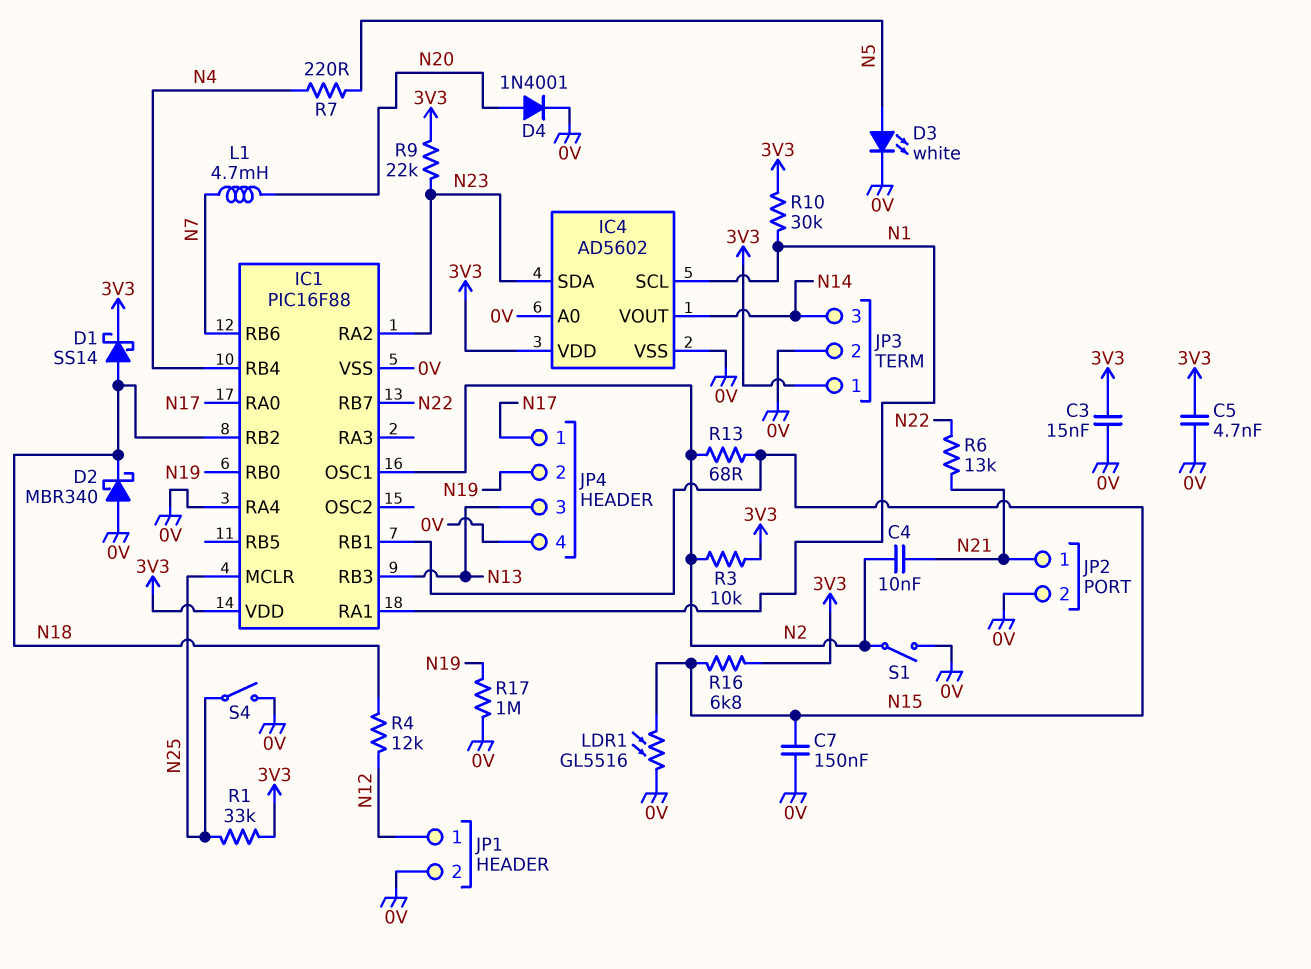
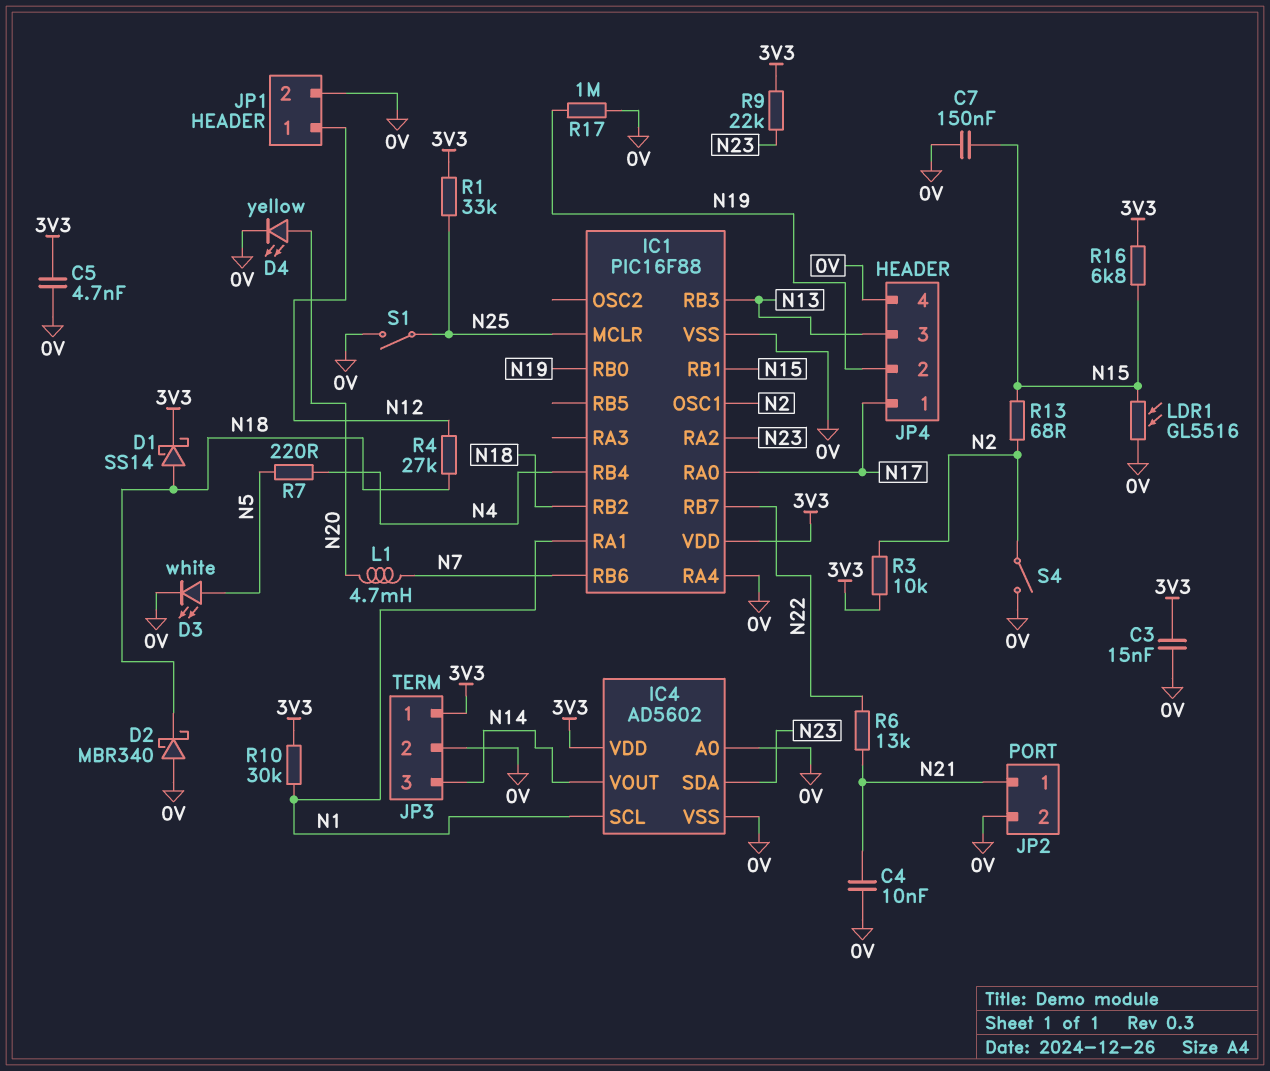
C4: 10nF (N2, N21) -> 10nF (0V, N21)
D4: diode 1N4001 (A N20, K 0V) -> LED yellow (A N20, K 0V)
R4: 12k (N12, N18) -> 27k (N12, N18)
S1: switch (0V, N2) -> switch (0V, N25)
S4: switch (0V, N25) -> switch (0V, N2)

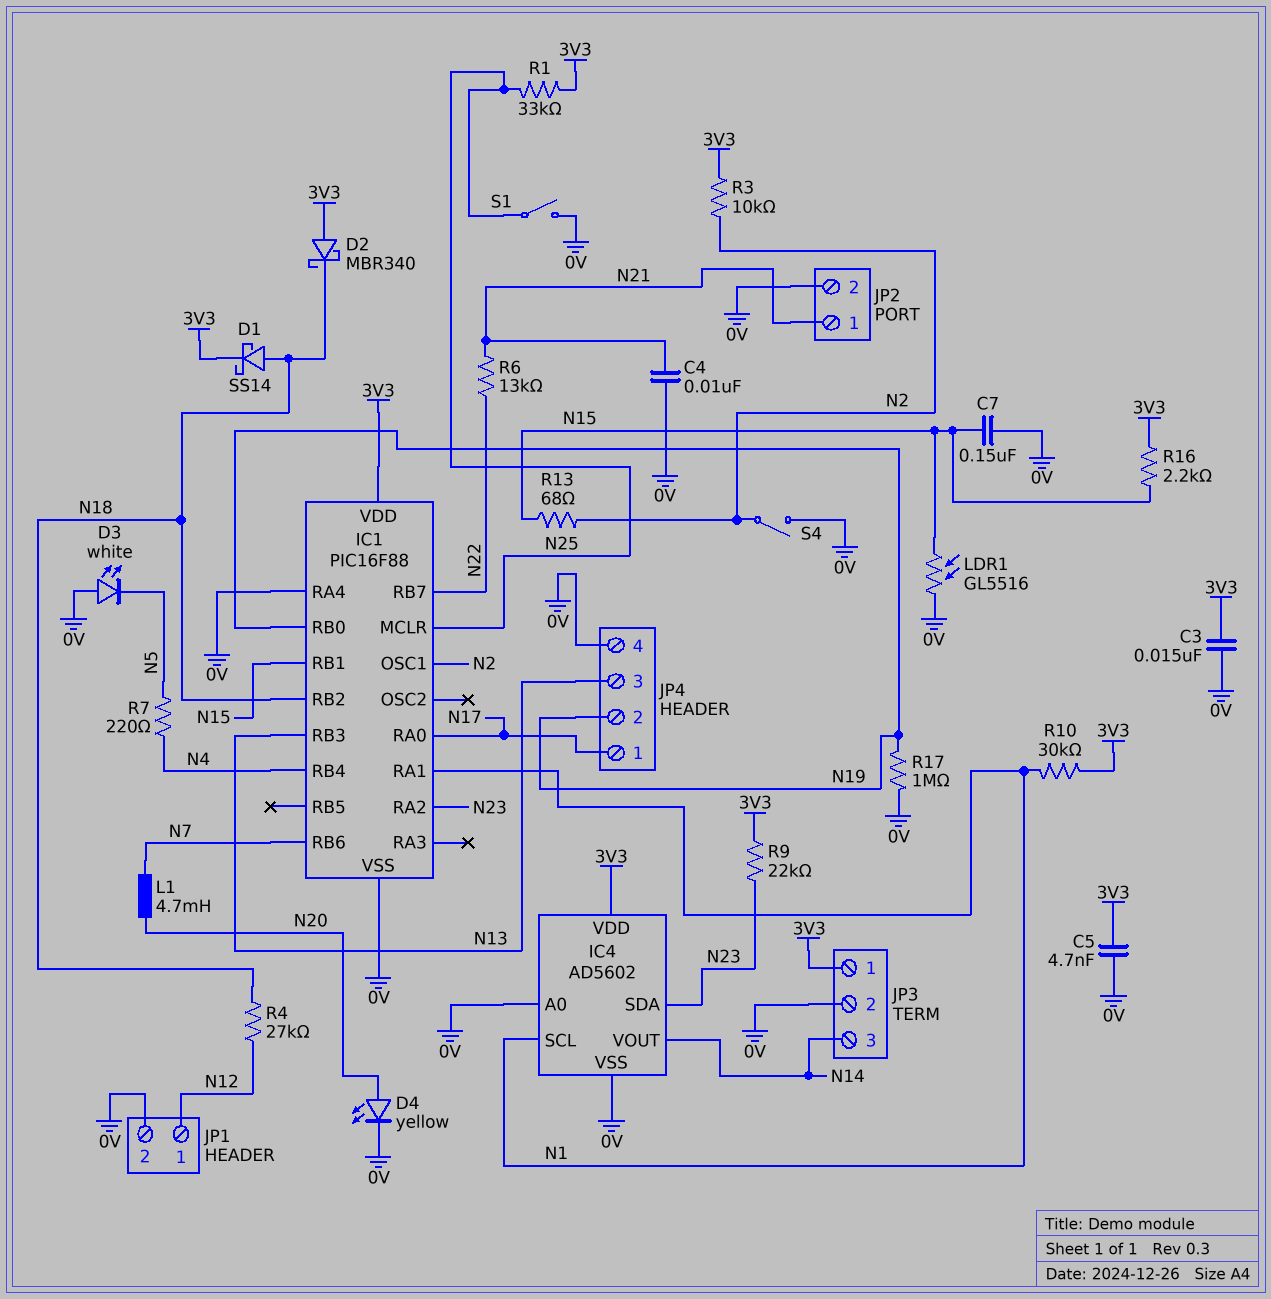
D2: schottky MBR340 (A 0V, K N18) -> schottky MBR340 (A 3V3, K N18)
D3: LED white (A N5, K 0V) -> LED white (A 0V, K N5)
R16: 6.8k (3V3, N15) -> 2.2k (3V3, N15)

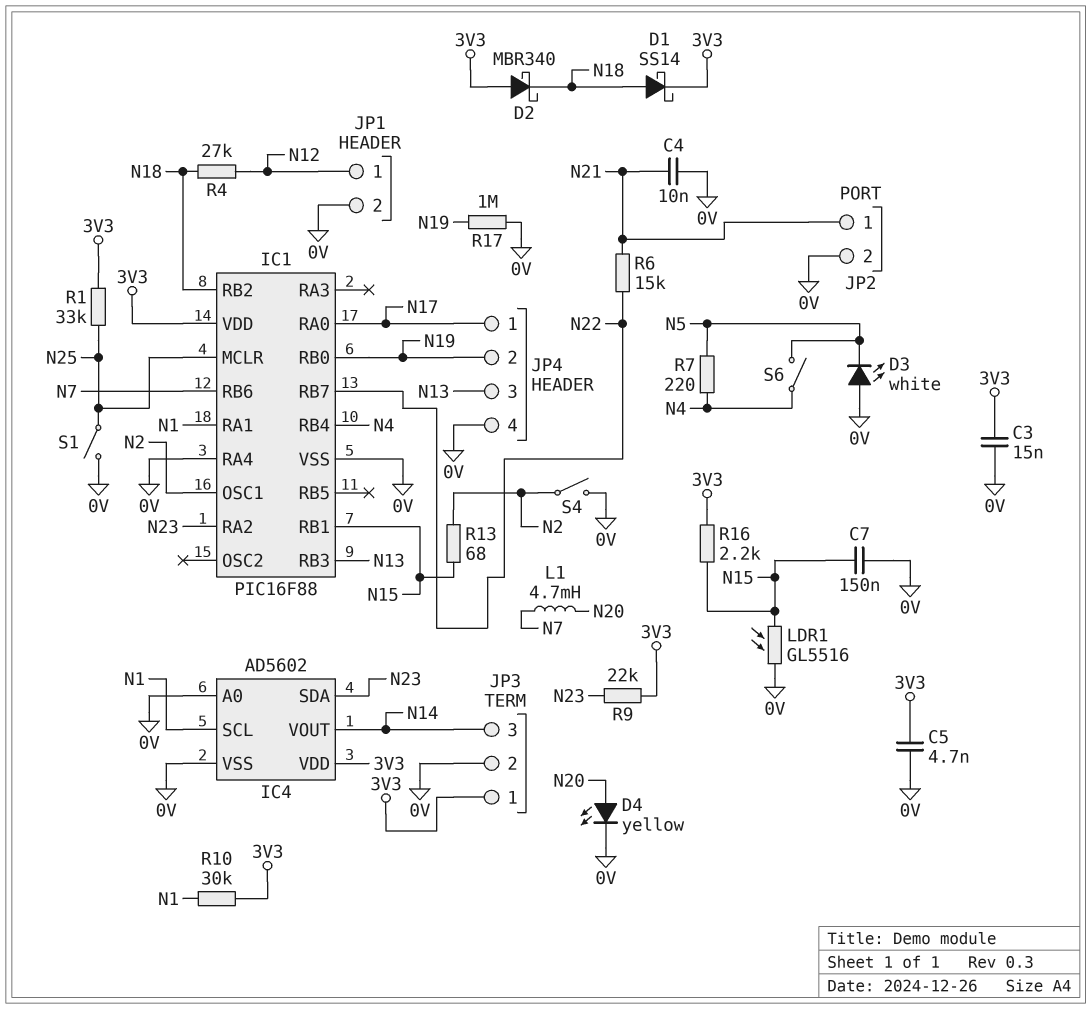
R3: 10k (3V3, N2) -> none
R6: 13k (N21, N22) -> 15k (N21, N22)
S6: none -> switch (N4, N5)

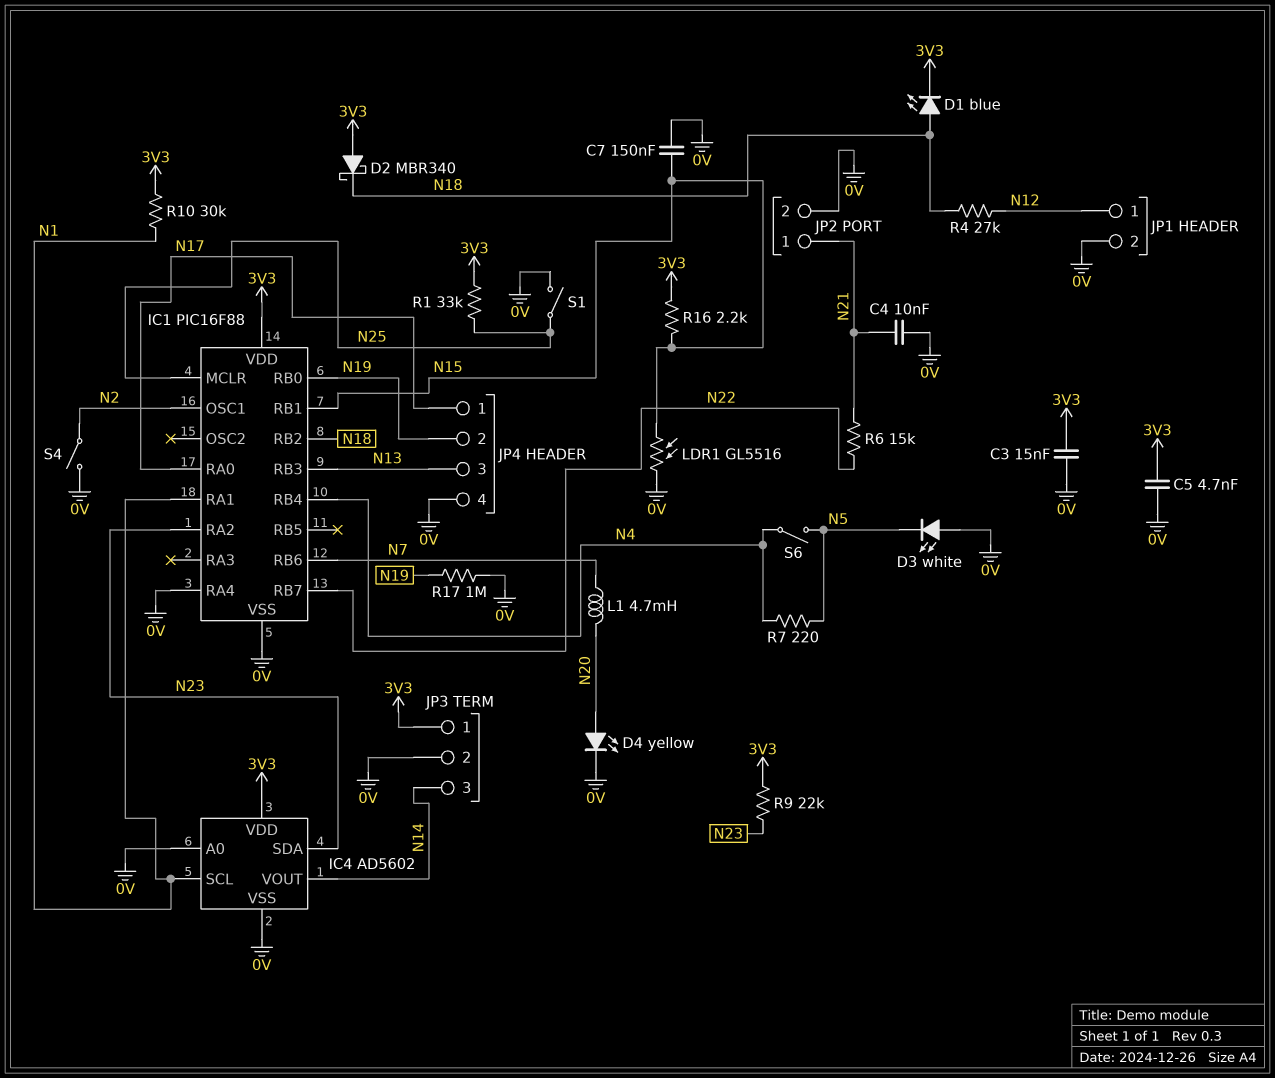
D1: schottky SS14 (A N18, K 3V3) -> LED blue (A N18, K 3V3)
R13: 68 (N2, N15) -> none

